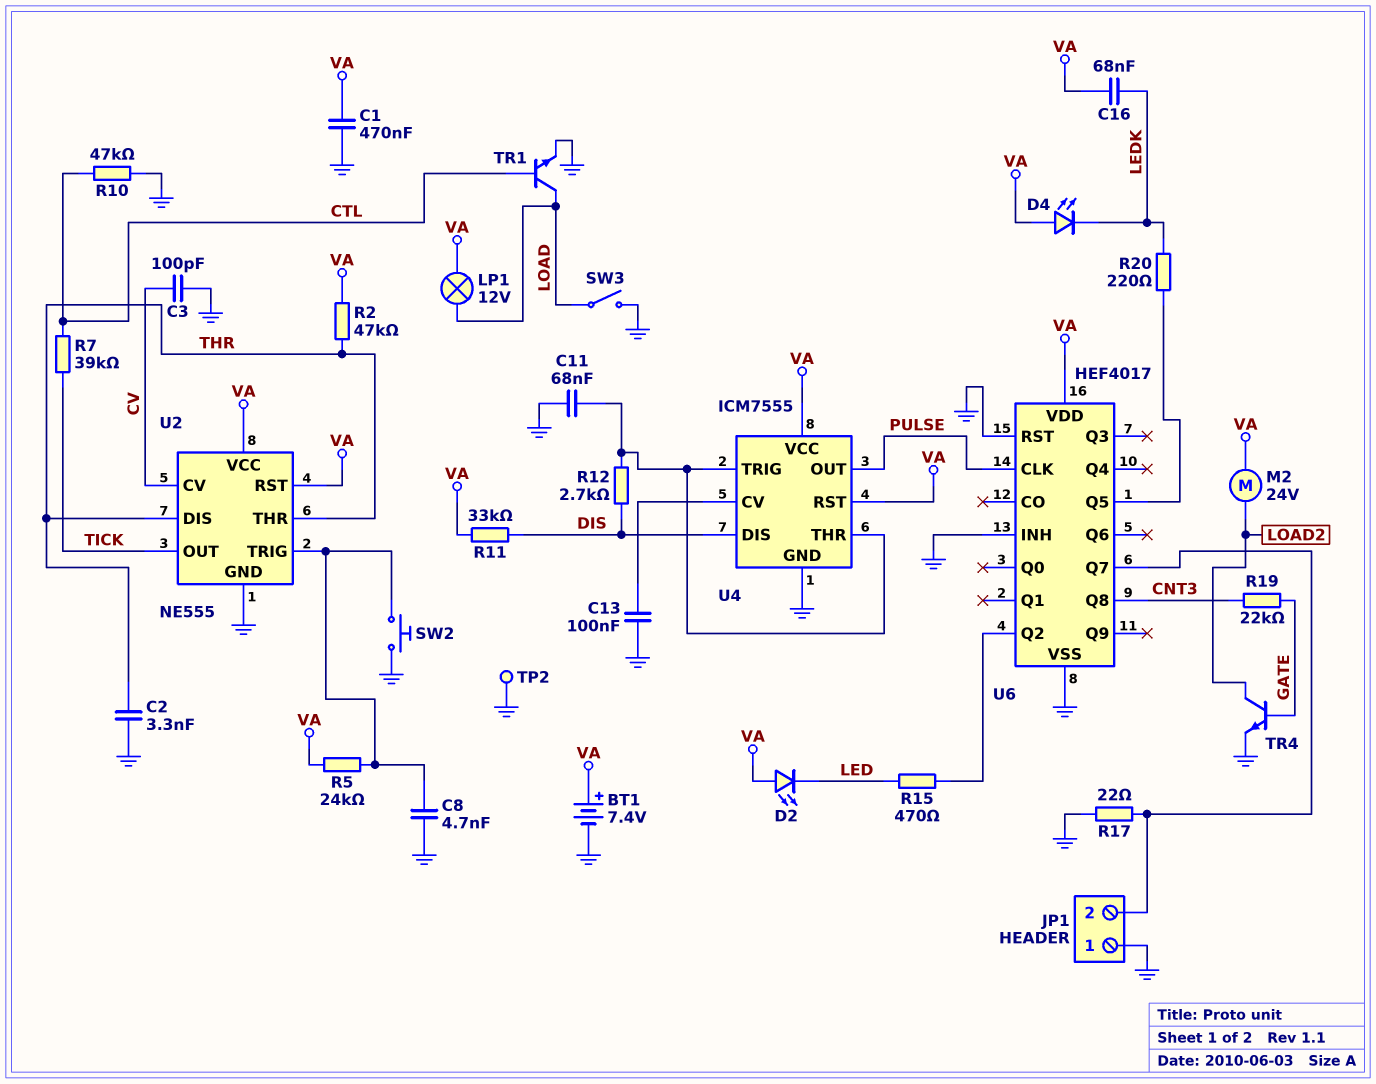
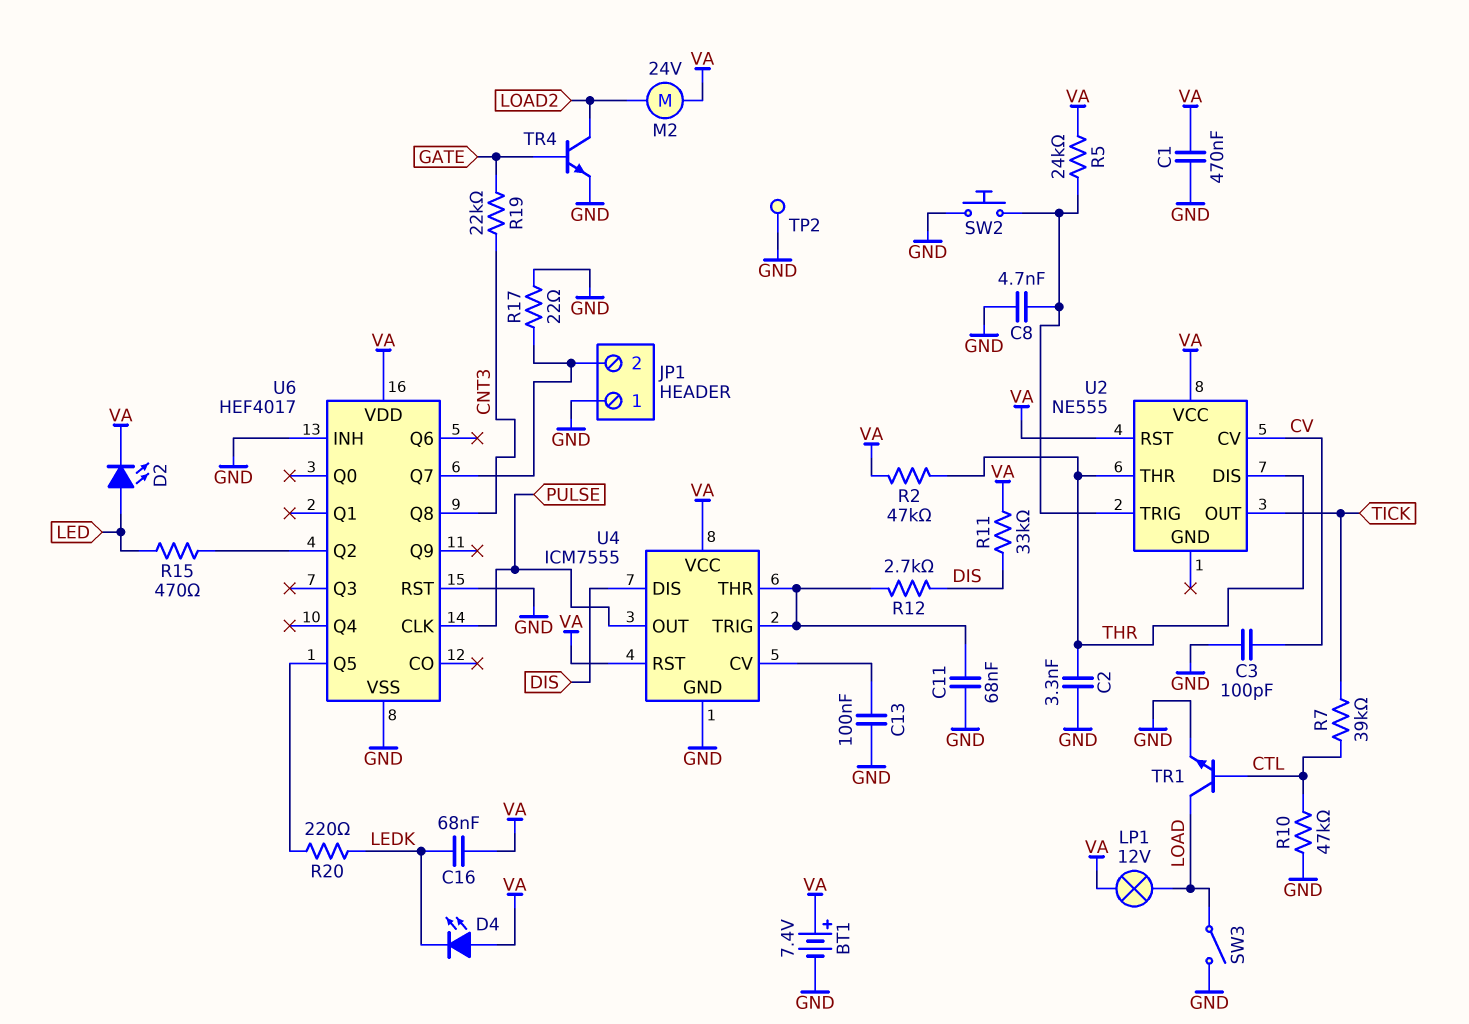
D2: LED (A VA, K LED) -> LED (A LED, K VA)
U2 pin GND: GND -> none

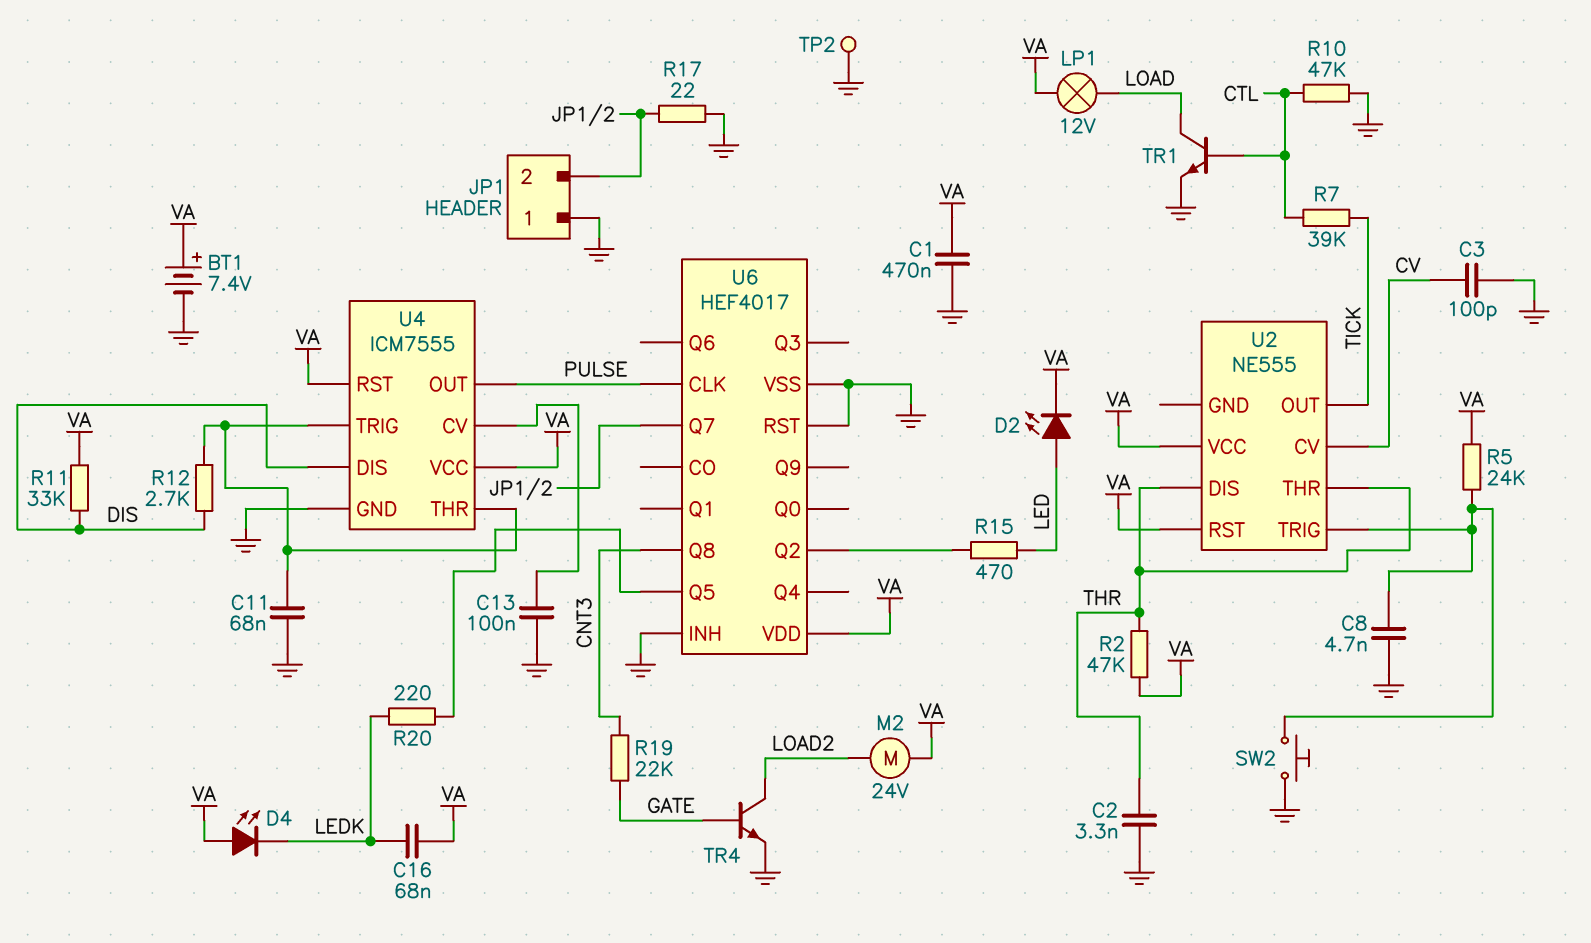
SW3: switch (GND, LOAD) -> none

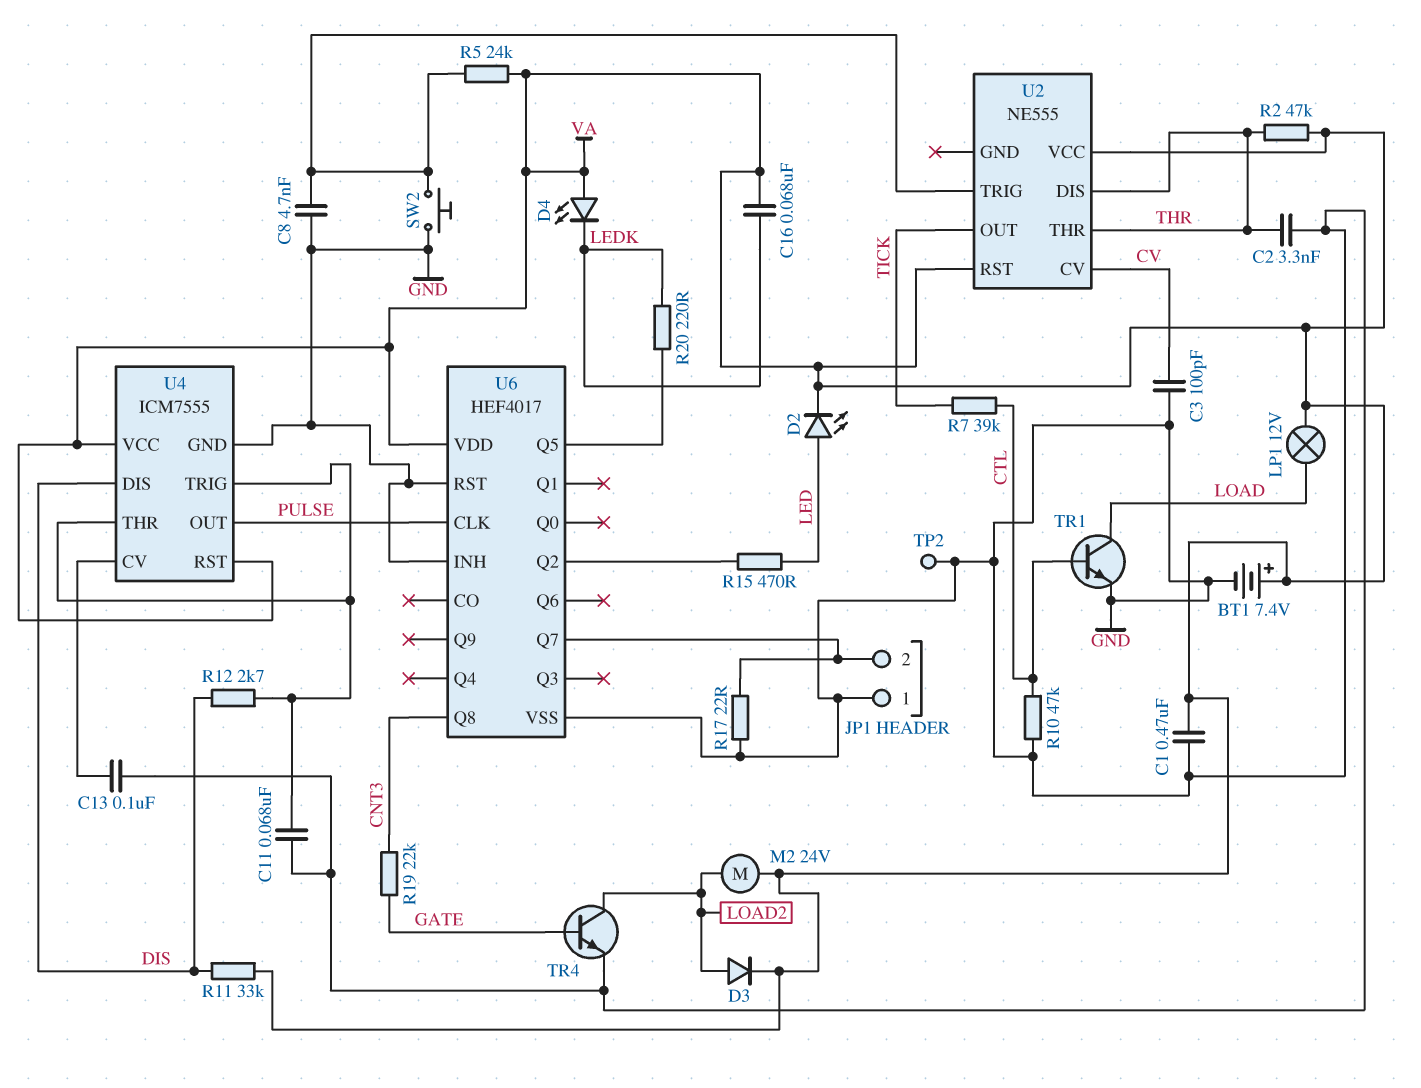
D3: none -> diode (A LOAD2, K VA)

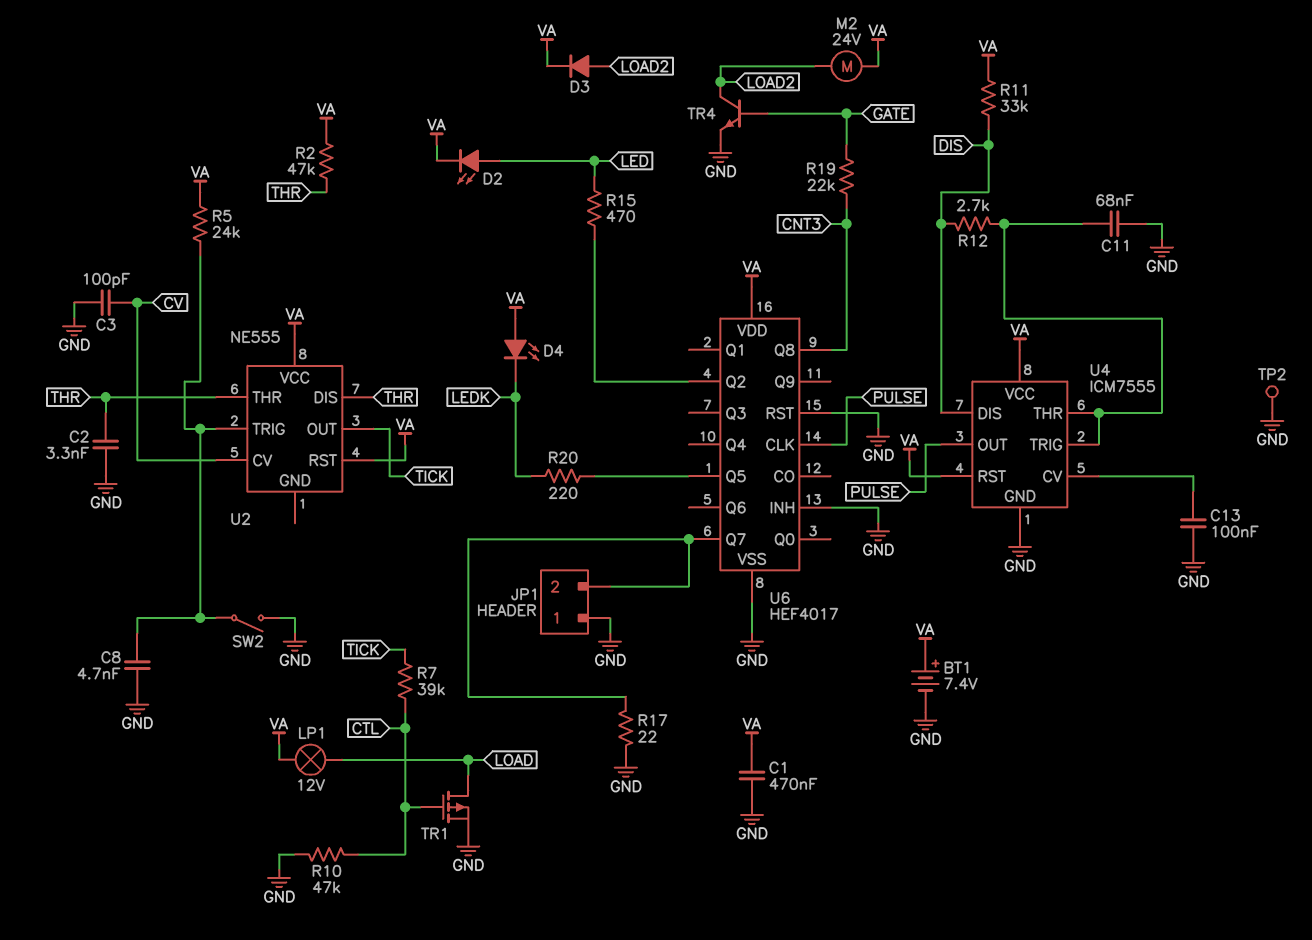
C16: 68nF (LEDK, VA) -> none
SW2: button (GND, U2/TRIG) -> switch (GND, U2/TRIG)
TR1: NPN (B CTL, C LOAD, E GND) -> PMOS (G CTL, D LOAD, S GND)

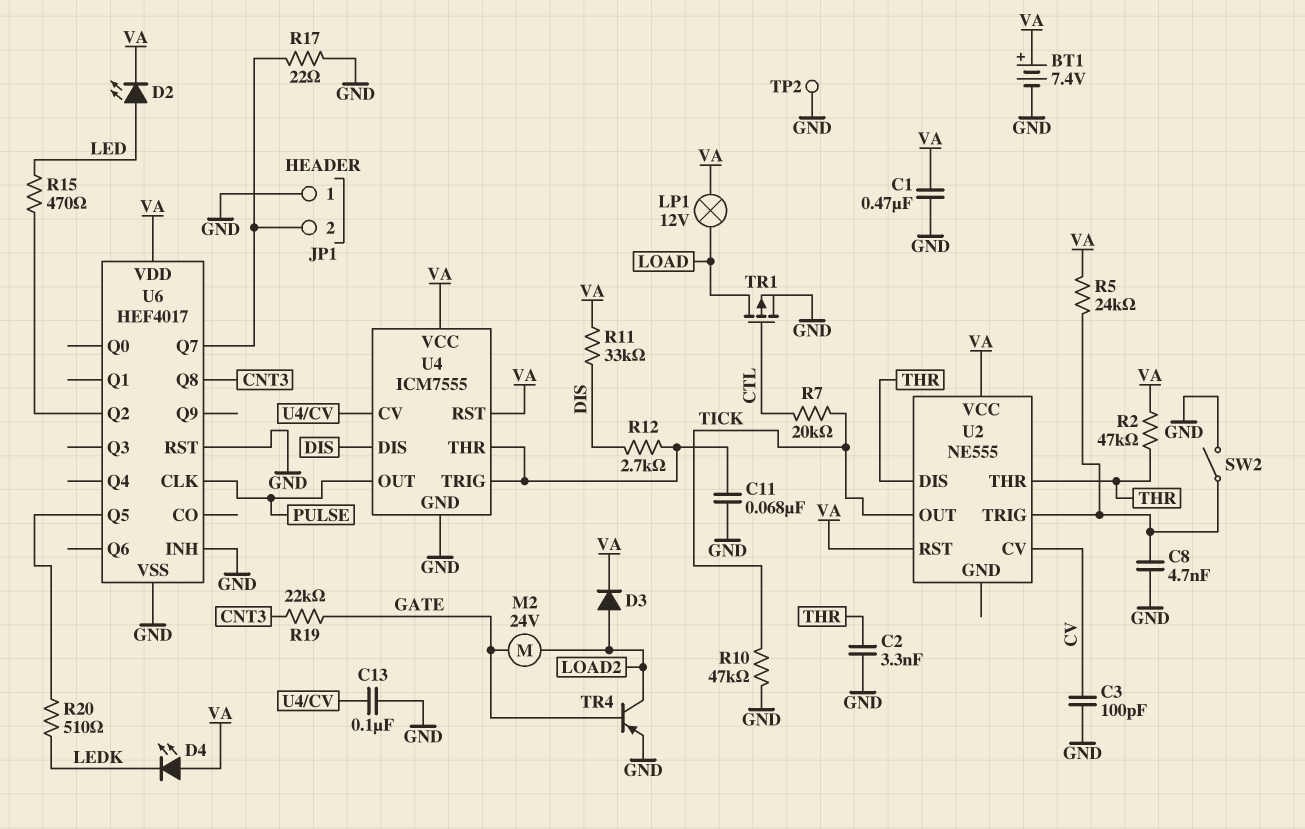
M2: motor 24V (LOAD2, VA) -> motor 24V (GATE, LOAD2)
R7: 39k (CTL, TICK) -> 20k (CTL, TICK)
R10: 47k (CTL, GND) -> 47k (GND, TICK)
R20: 220 (LEDK, U6/Q5) -> 510 (LEDK, U6/Q5)
TR4: NPN (B GATE, C LOAD2, E GND) -> PNP (B GATE, C LOAD2, E GND)

